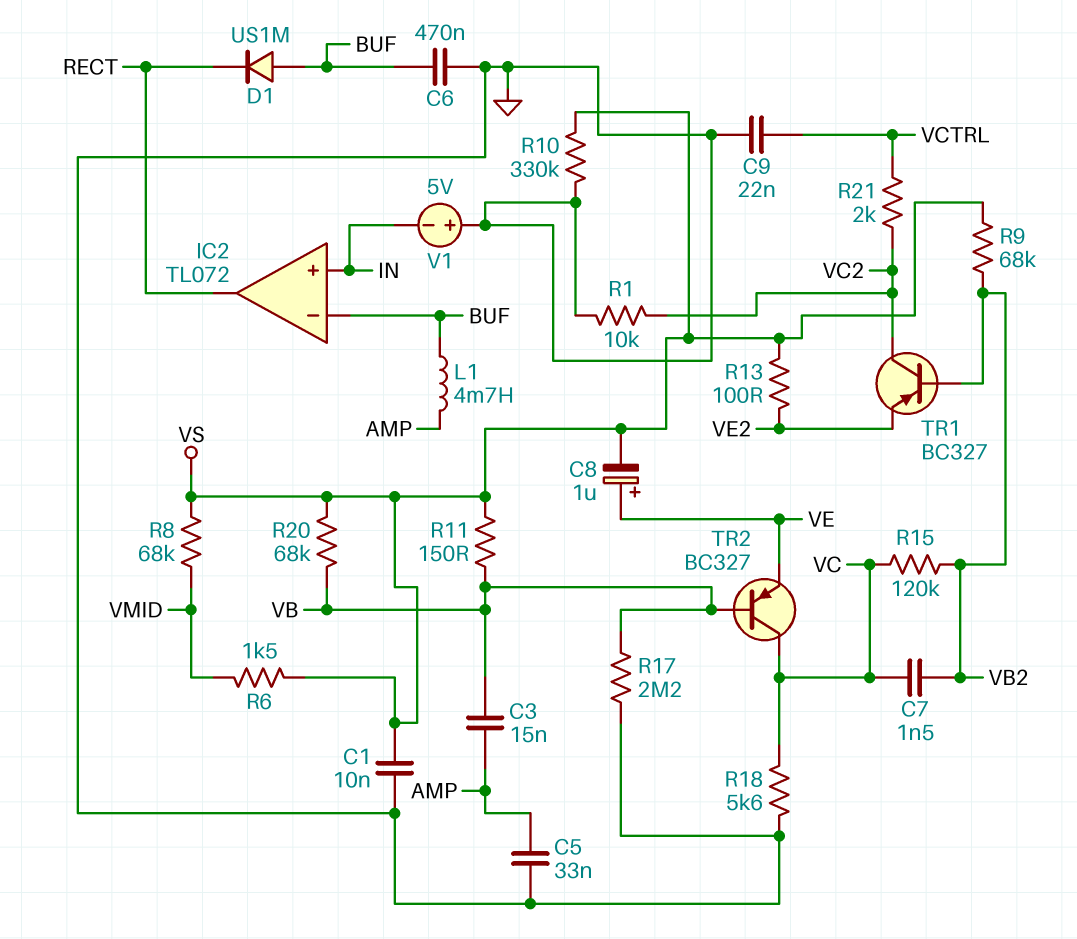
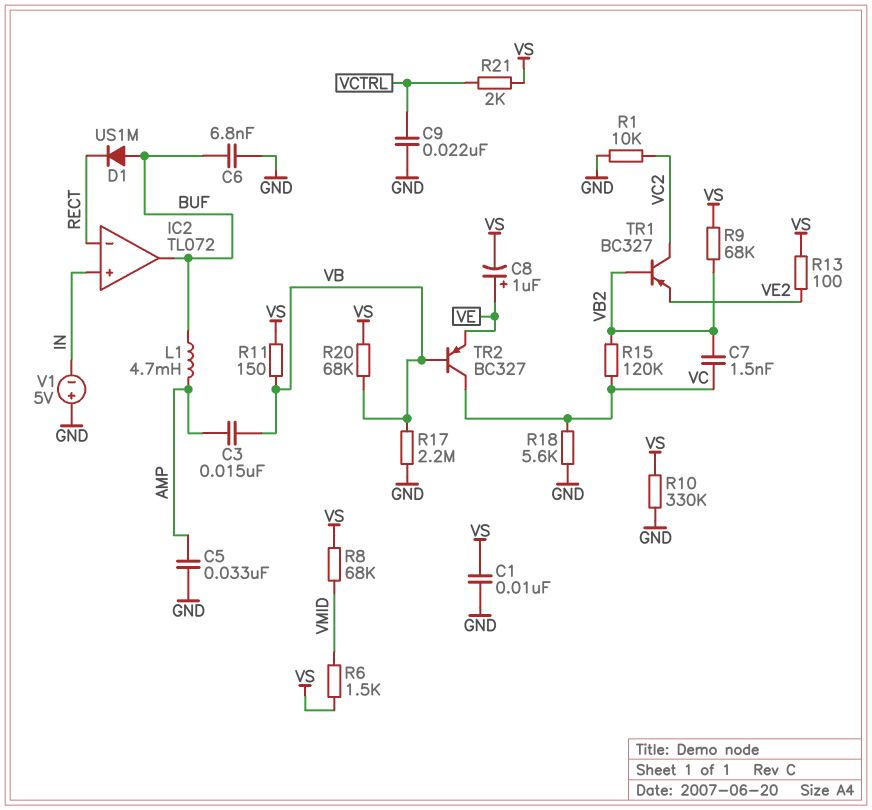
C6: 470nF (BUF, GND) -> 6.8nF (BUF, GND)
IC2 pin in-: BUF -> RECT
IC2 pin out: RECT -> BUF
R21: 2k (VC2, VCTRL) -> 2k (VCTRL, VS)

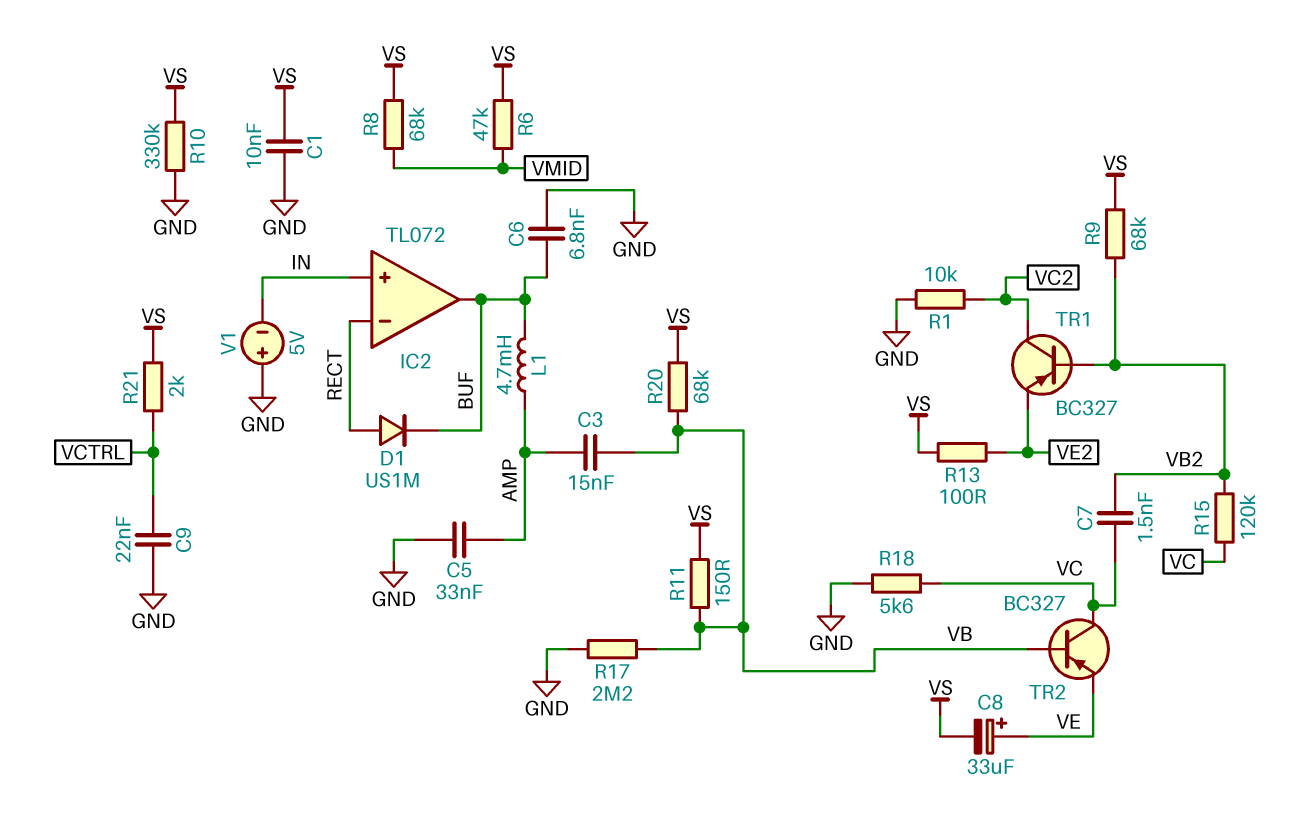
C8: 1uF (plus VE, minus VS) -> 33uF (plus VE, minus VS)
D1: diode US1M (A BUF, K RECT) -> diode US1M (A RECT, K BUF)
R6: 1.5k (VMID, VS) -> 47k (VMID, VS)

